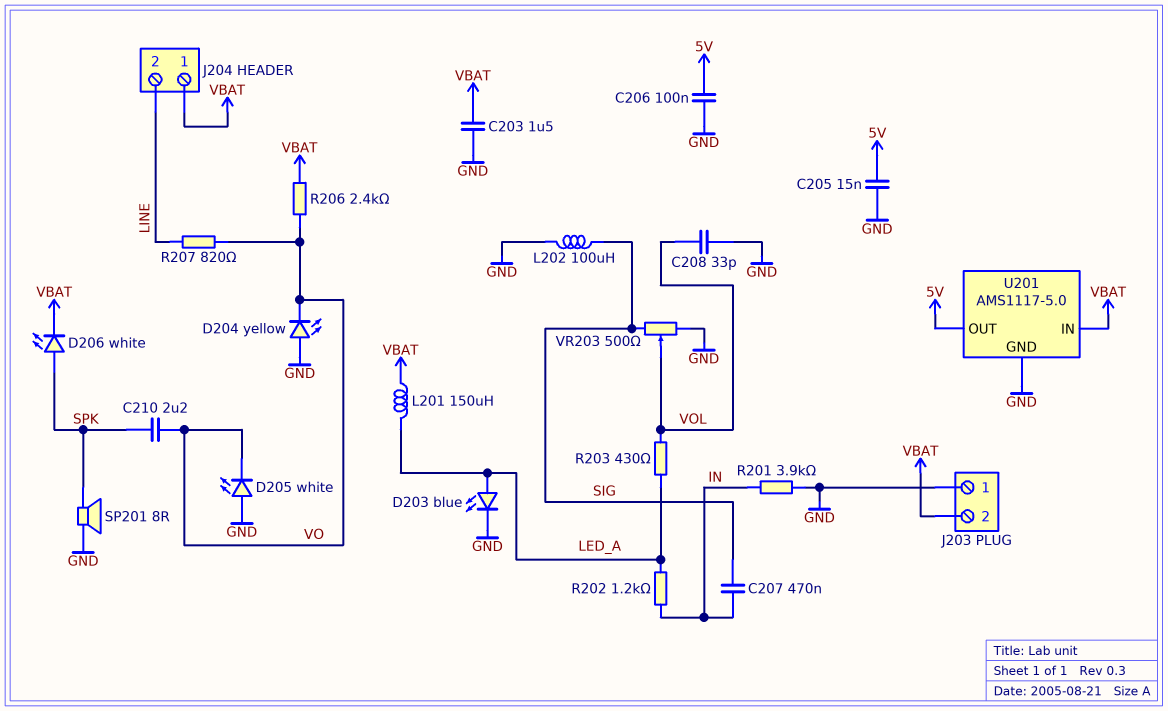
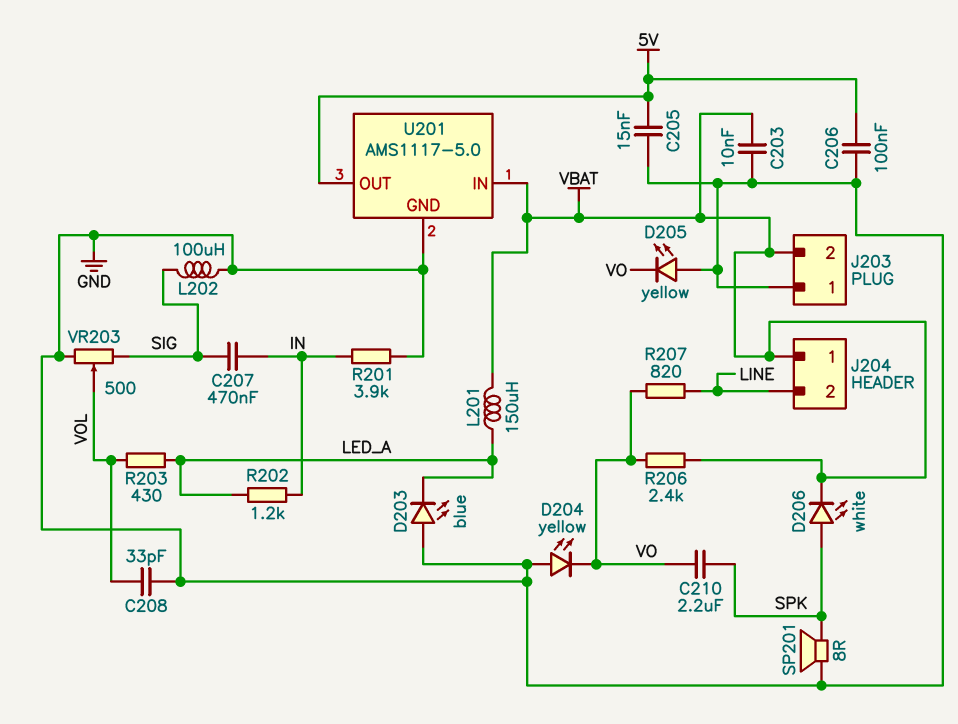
C203: 1.5uF (GND, VBAT) -> 10nF (GND, VBAT)
D203: LED blue (A LED_A, K GND) -> LED blue (A GND, K LED_A)
D205: LED white (A GND, K VO) -> LED yellow (A GND, K VO)

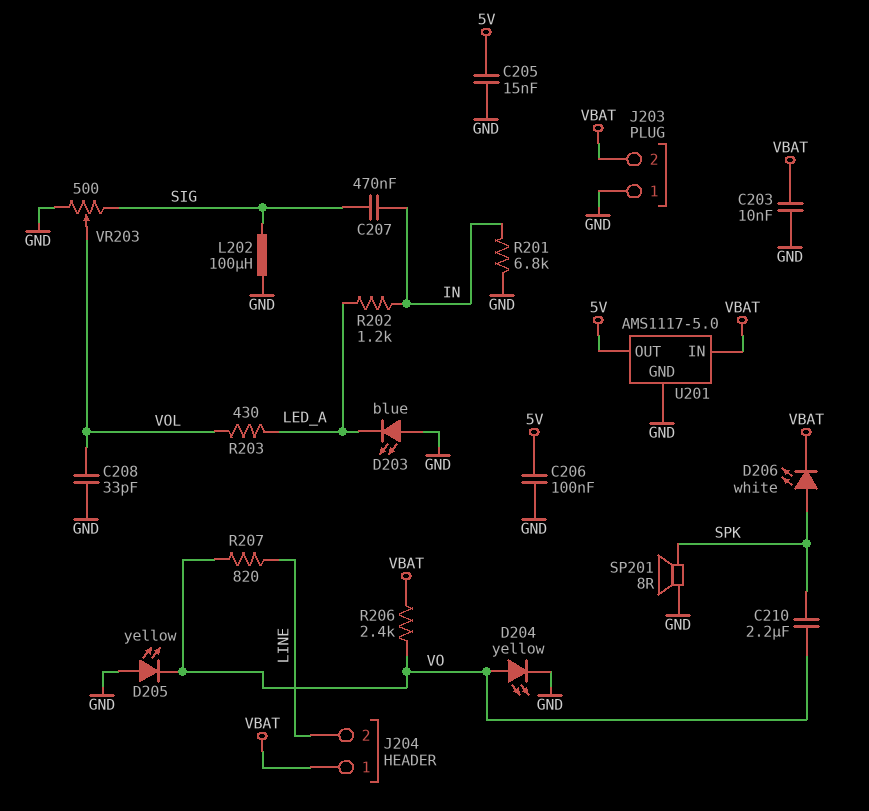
D204: LED yellow (A GND, K VO) -> LED yellow (A VO, K GND)
L201: 150uH (LED_A, VBAT) -> none
R201: 3.9k (GND, IN) -> 6.8k (GND, IN)

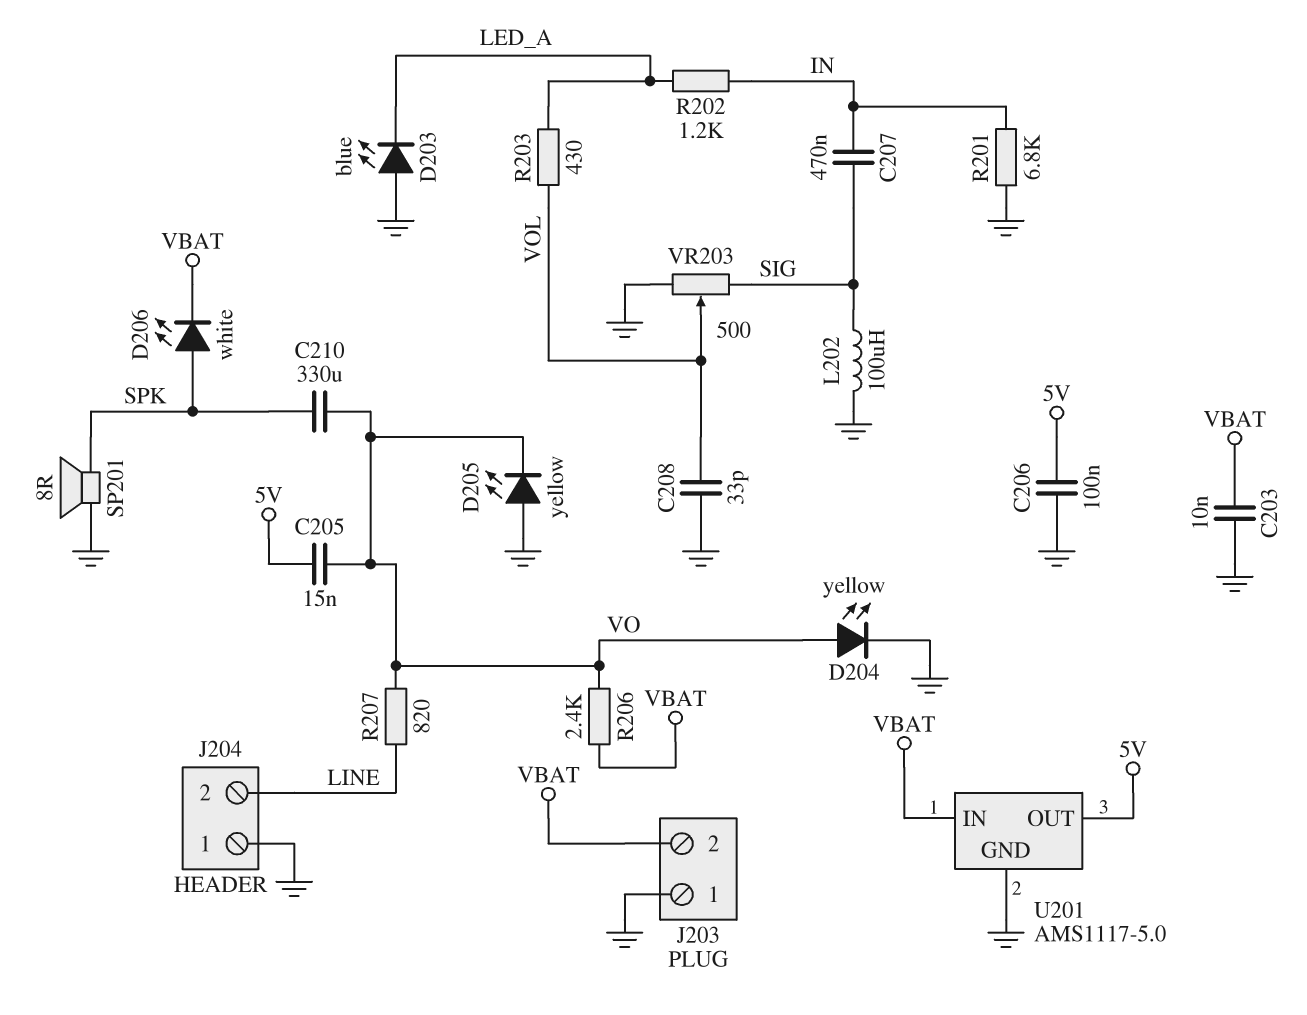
C205: 15nF (5V, GND) -> 15nF (5V, VO)
C210: 2.2uF (SPK, VO) -> 330uF (SPK, VO)
J204 pin 1: VBAT -> GND

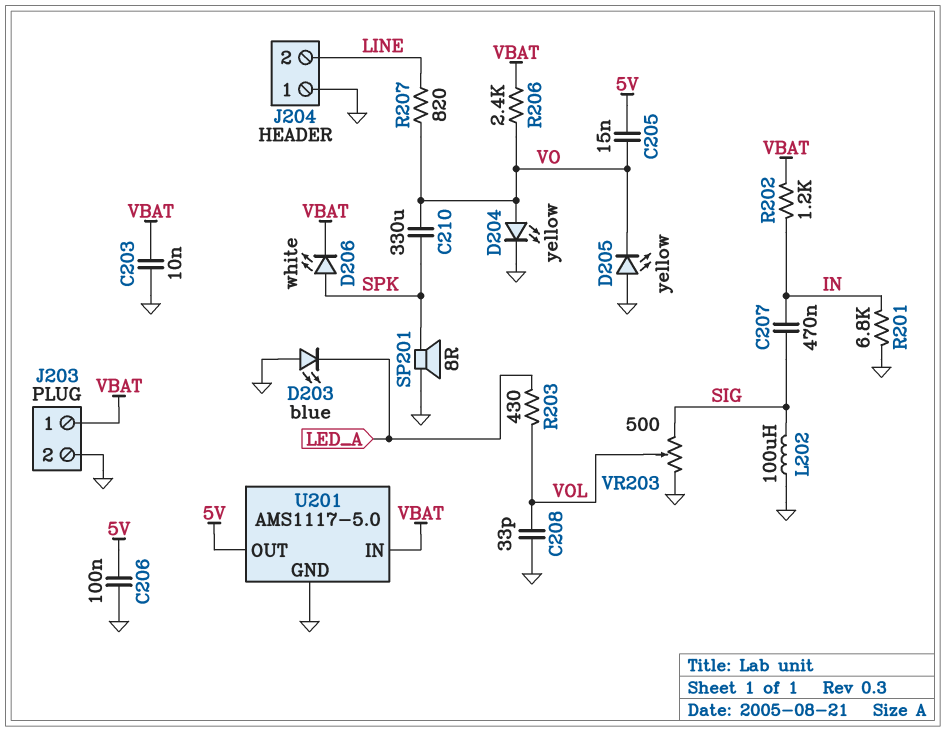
J203 pin 1: GND -> VBAT
J203 pin 2: VBAT -> GND
R202: 1.2k (IN, LED_A) -> 1.2k (IN, VBAT)

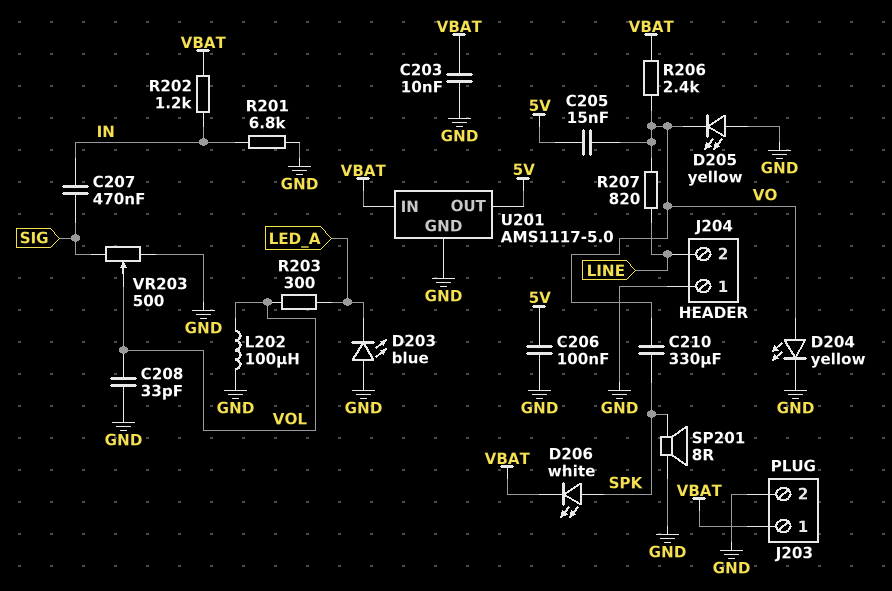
L202: 100uH (GND, SIG) -> 100uH (GND, VOL)
R203: 430 (LED_A, VOL) -> 300 (LED_A, VOL)

